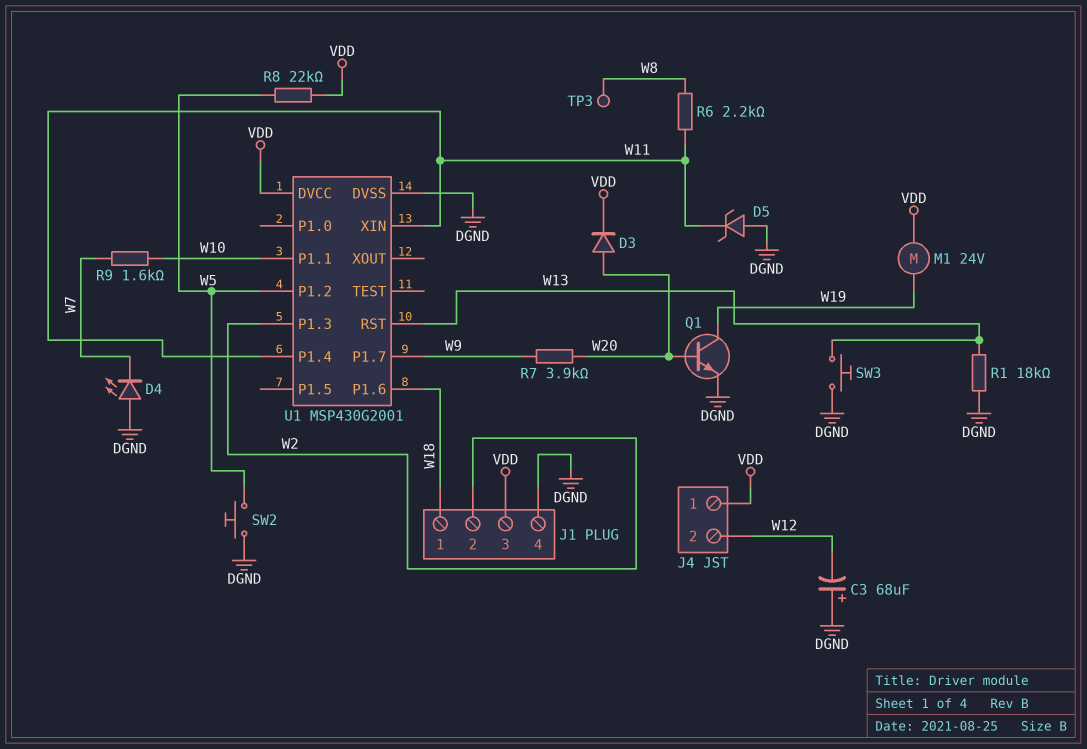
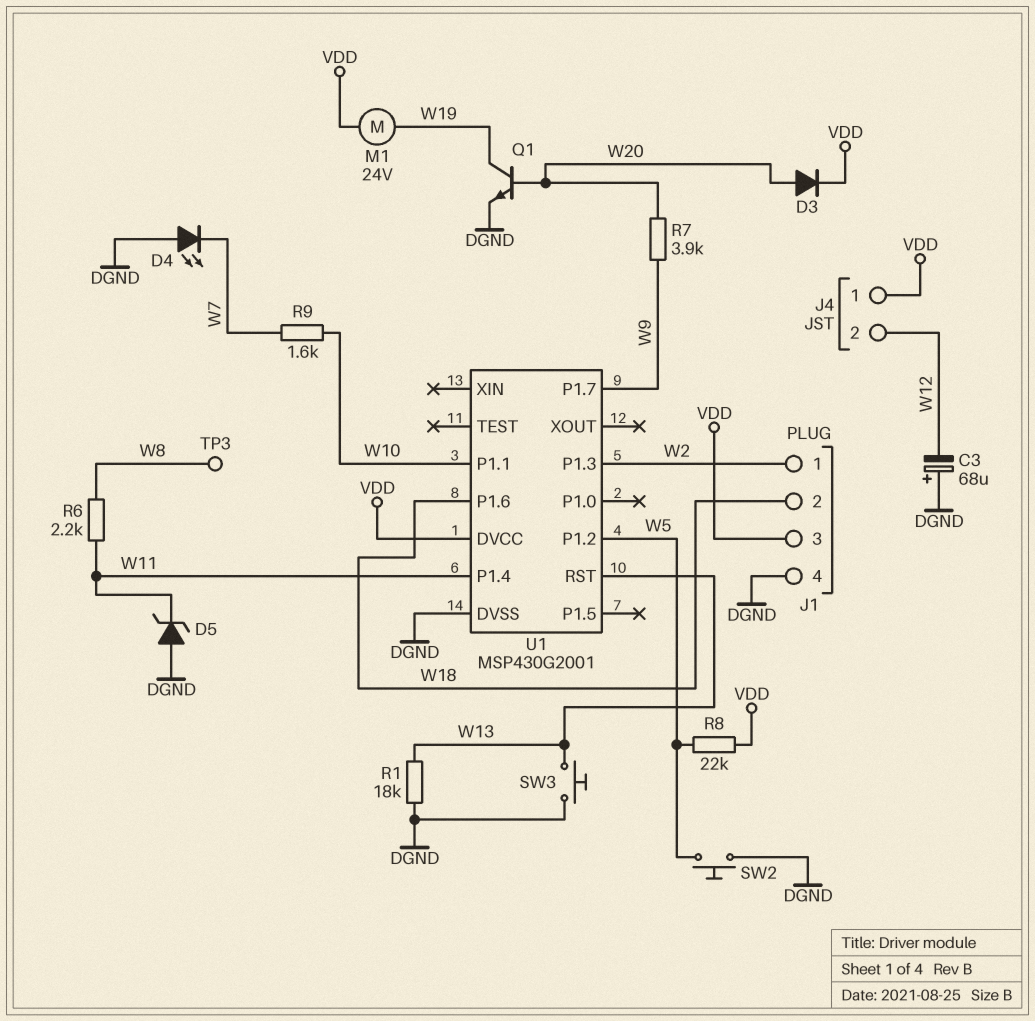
J1 pin 1: W18 -> W2
J1 pin 2: W2 -> W18
U1 pin XIN: W11 -> none

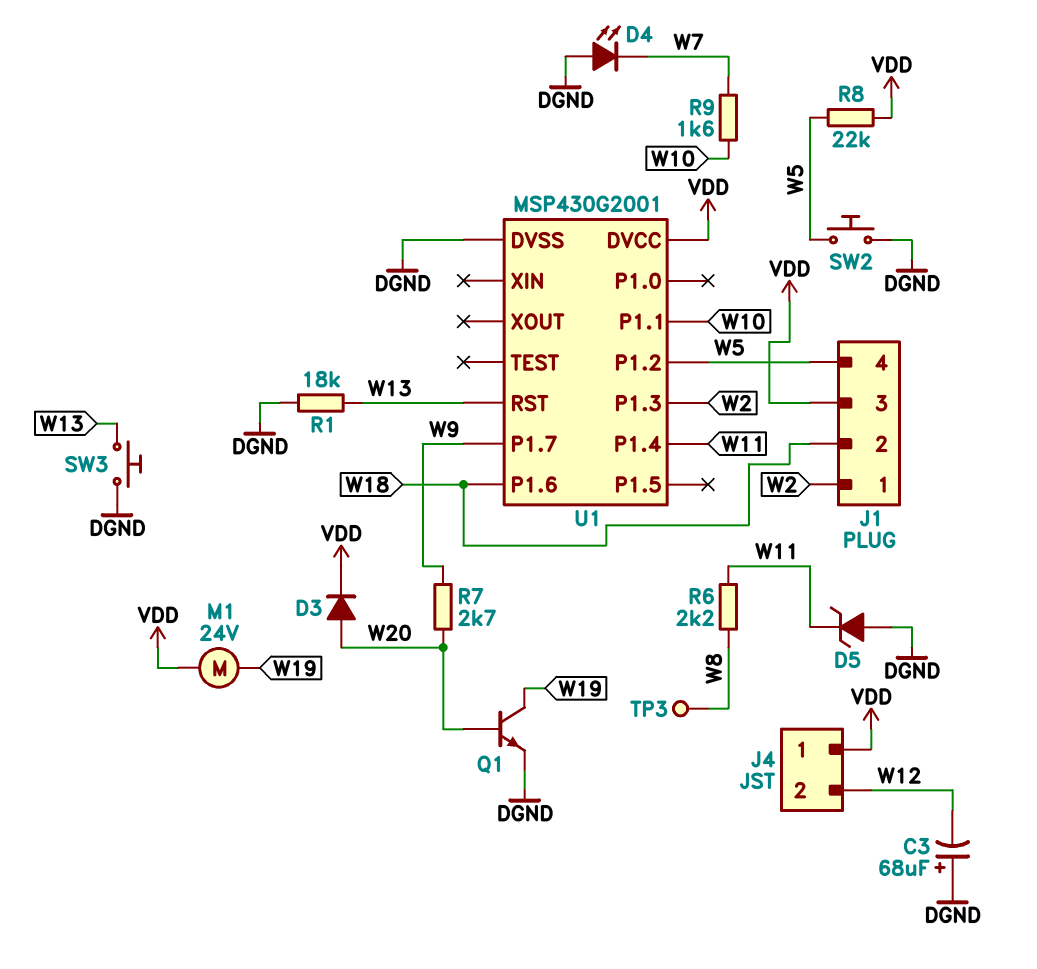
J1 pin 4: DGND -> W5
R7: 3.9k (W9, W20) -> 2.7k (W9, W20)

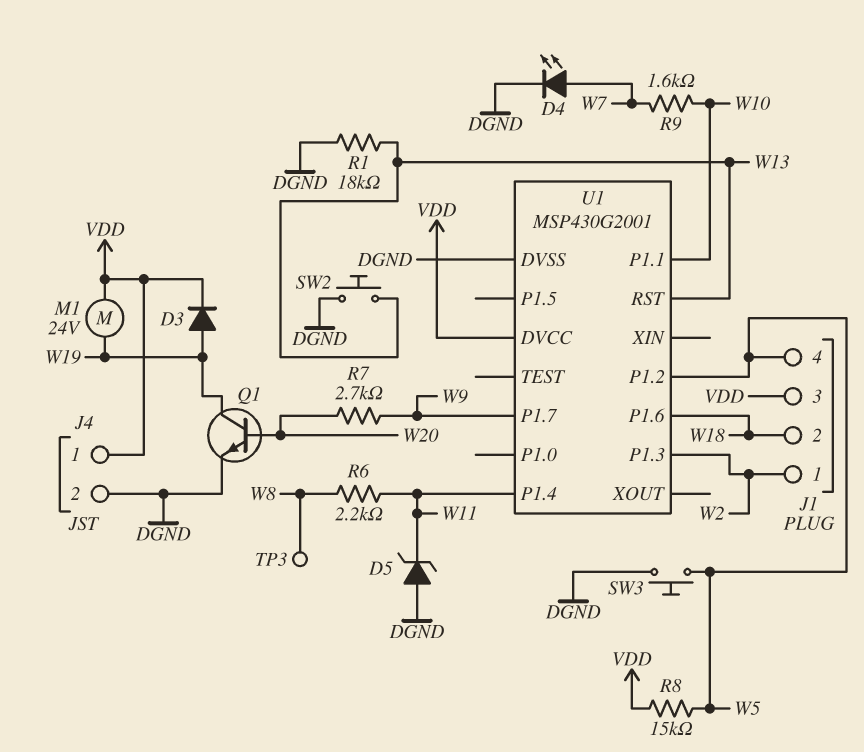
C3: 68uF (plus DGND, minus W12) -> none
D3: diode (A W20, K VDD) -> diode (A W19, K VDD)
D4: LED (A DGND, K W7) -> LED (A W7, K DGND)
J4 pin 2: W12 -> DGND
R8: 22k (VDD, W5) -> 15k (VDD, W5)
SW2: button (DGND, W5) -> button (DGND, W13)
SW3: button (DGND, W13) -> button (DGND, W5)

